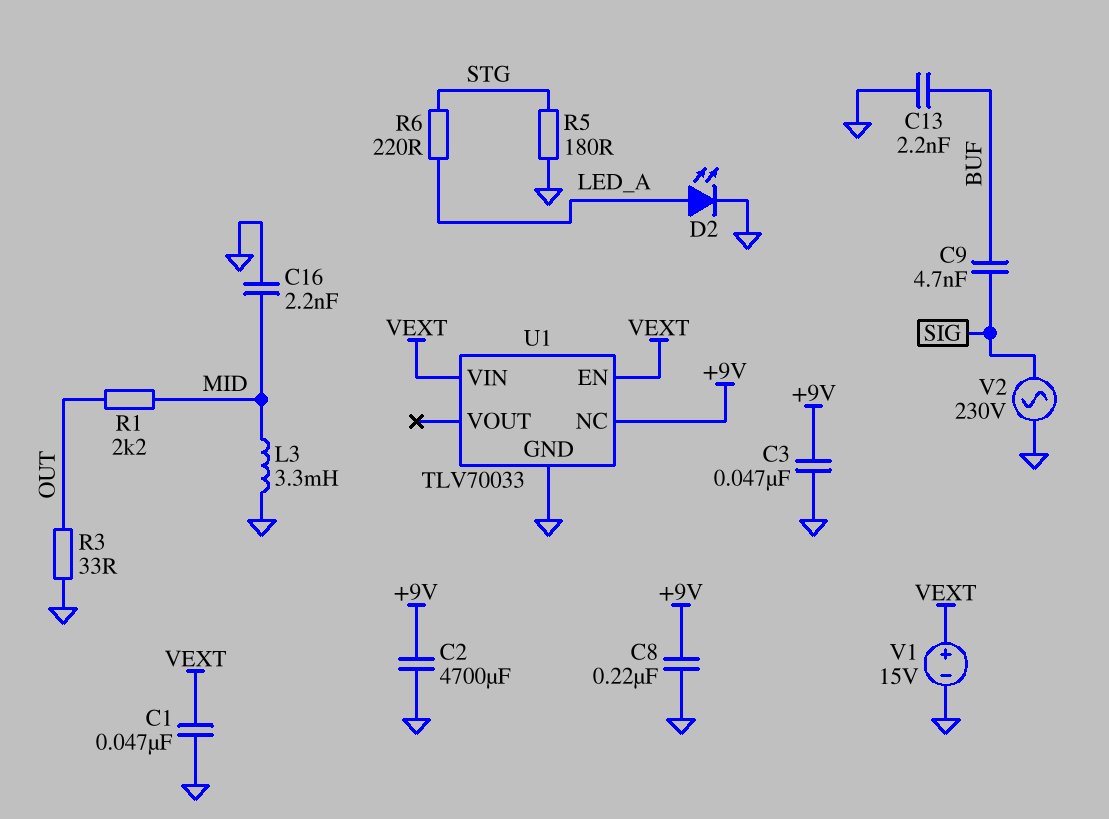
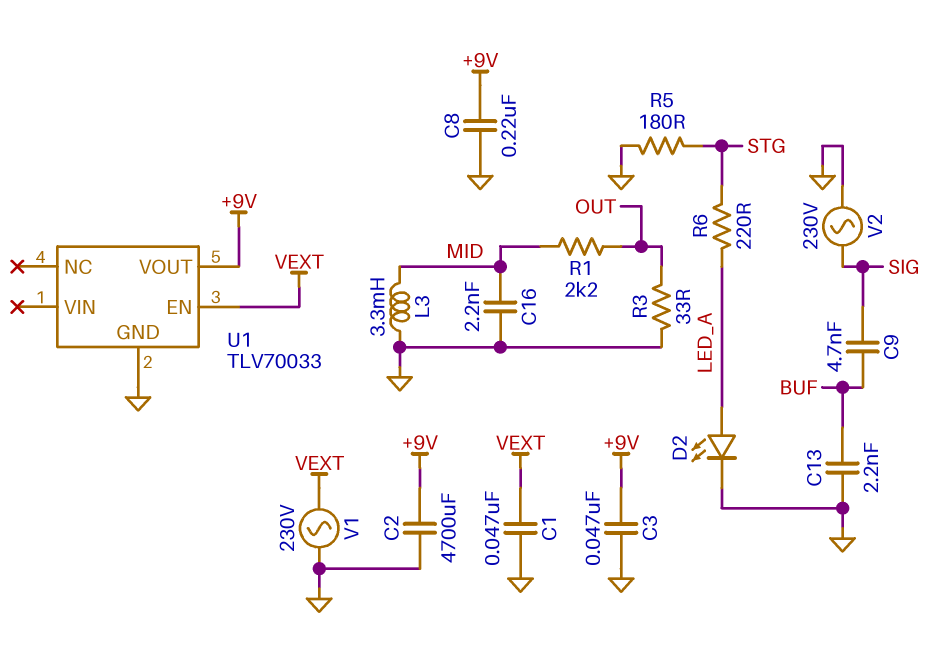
U1 pin NC: +9V -> none
U1 pin VIN: VEXT -> none
U1 pin VOUT: none -> +9V
V1: 15V (plus VEXT, minus GND) -> AC 230V (GND, VEXT)

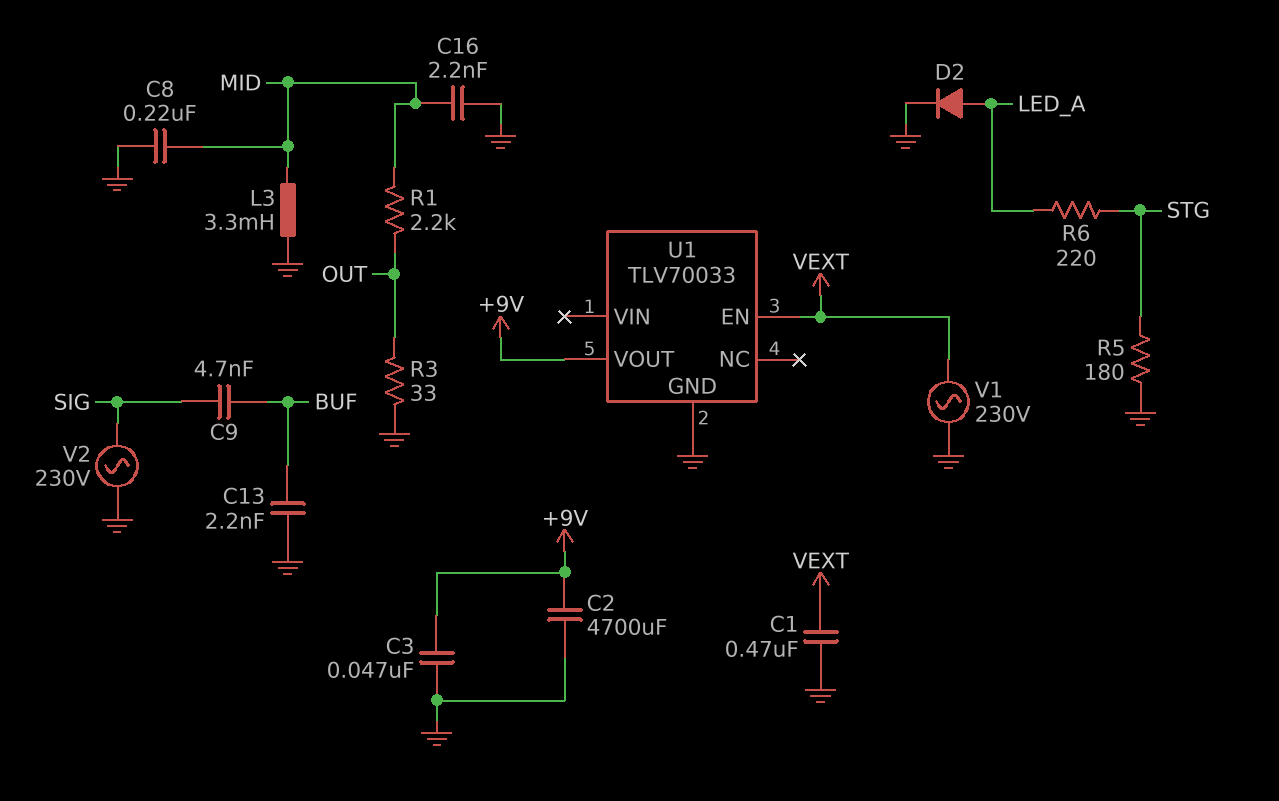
C1: 47nF (GND, VEXT) -> 470nF (GND, VEXT)
C8: 220nF (+9V, GND) -> 220nF (GND, MID)
D2: LED (A LED_A, K GND) -> diode (A LED_A, K GND)

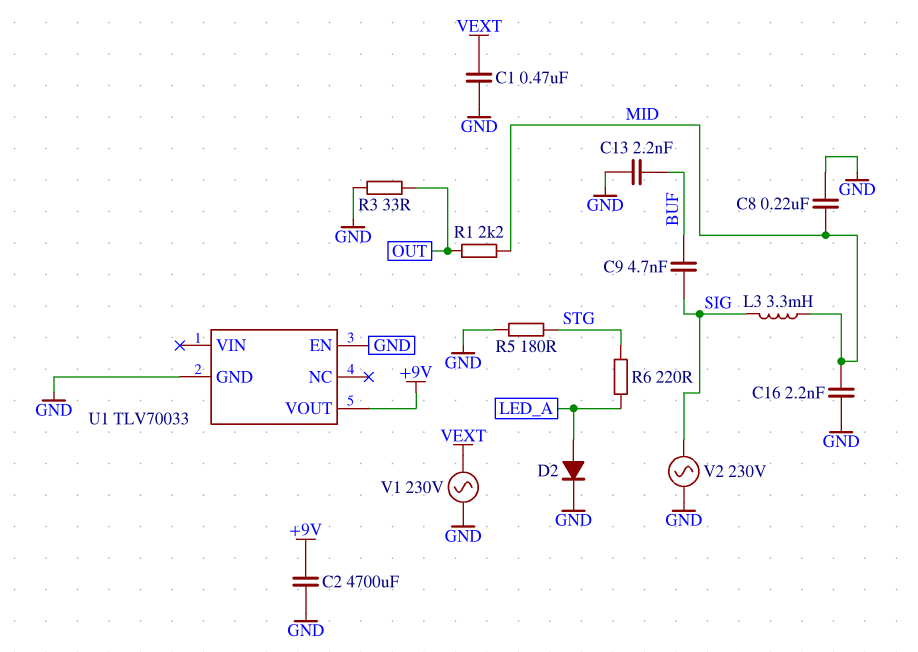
C3: 47nF (+9V, GND) -> none
L3: 3.3mH (GND, MID) -> 3.3mH (MID, SIG)
U1 pin EN: VEXT -> GND

